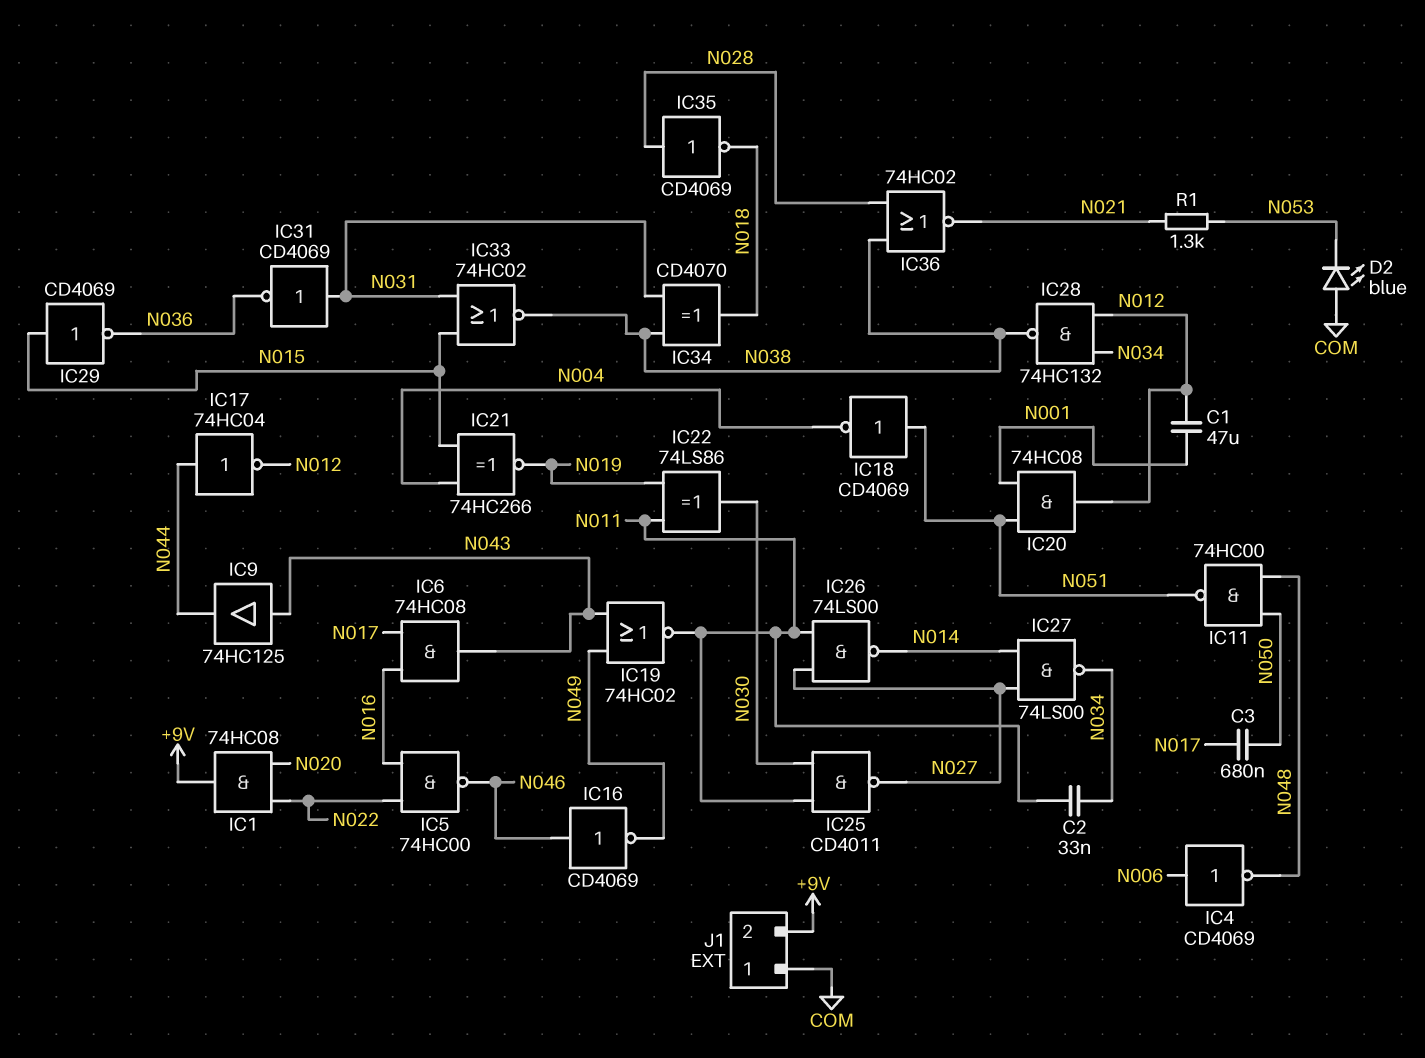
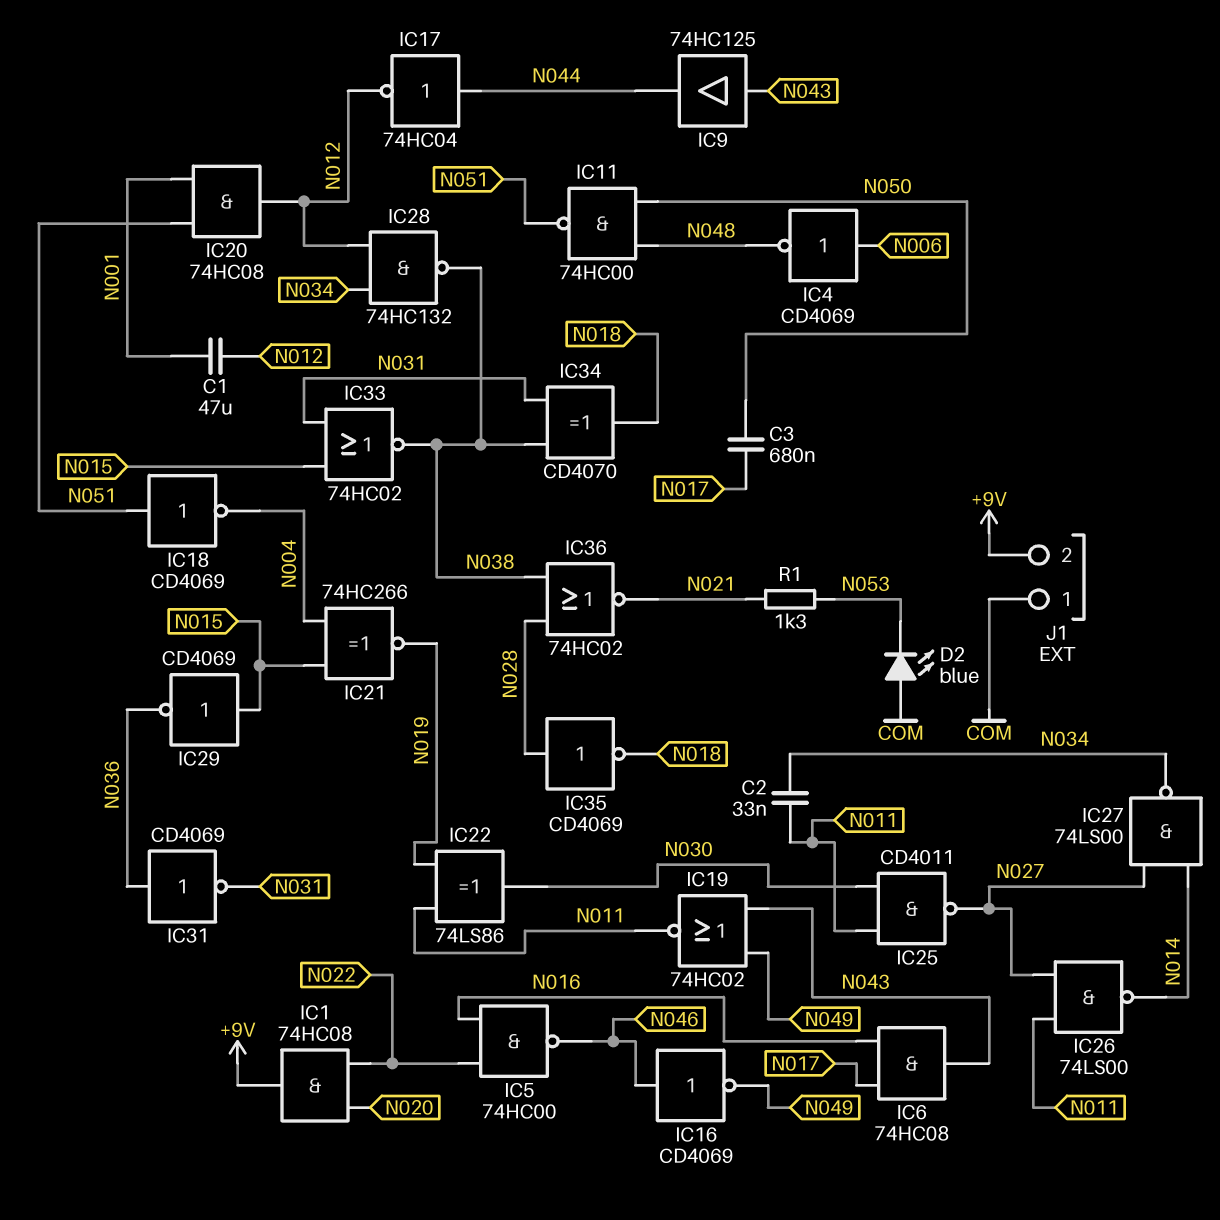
IC31: NOT CD4069 (in N031, out N036) -> NOT CD4069 (in N036, out N031)

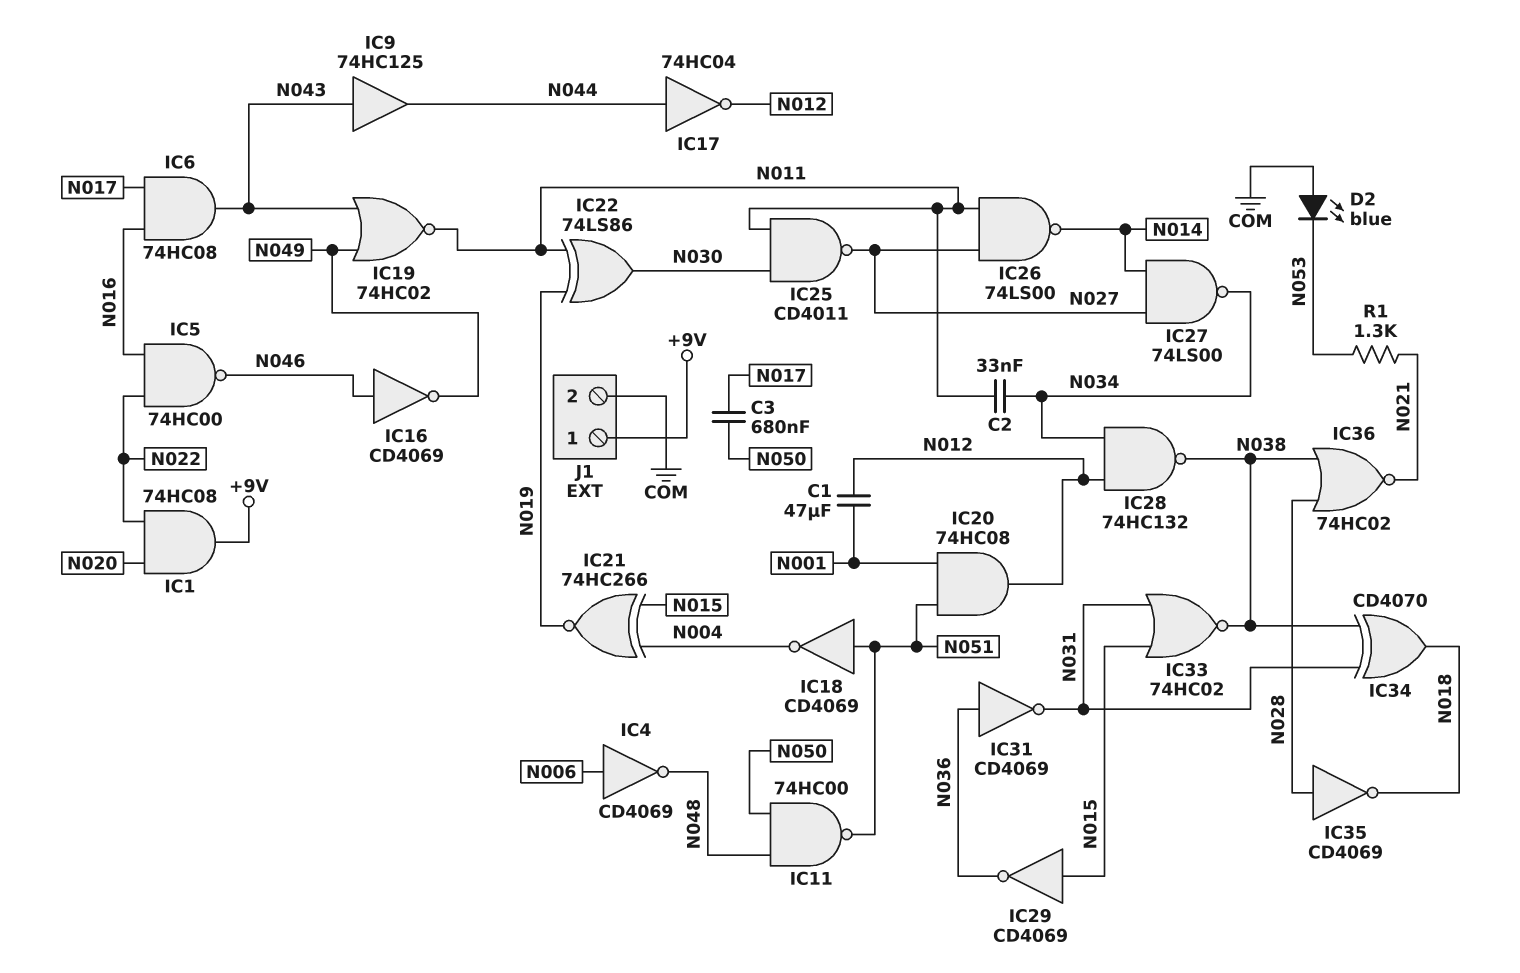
J1 pin 1: COM -> +9V
J1 pin 2: +9V -> COM

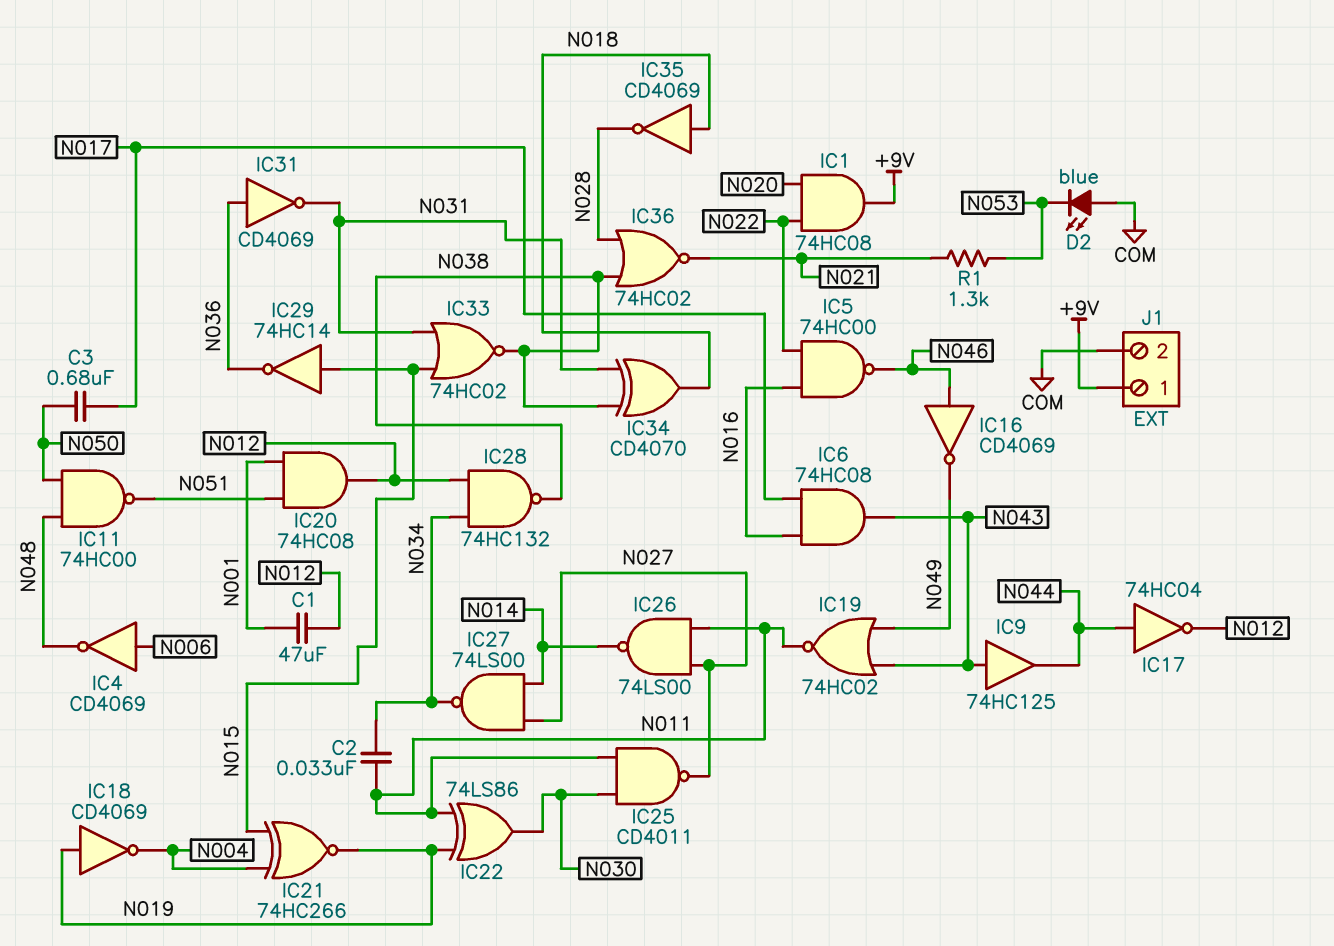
IC18: NOT CD4069 (in N051, out N004) -> NOT CD4069 (in N019, out N004)
IC29: NOT CD4069 (in N015, out N036) -> NOT 74HC14 (in N015, out N036)
IC35: NOT CD4069 (in N028, out N018) -> NOT CD4069 (in N018, out N028)

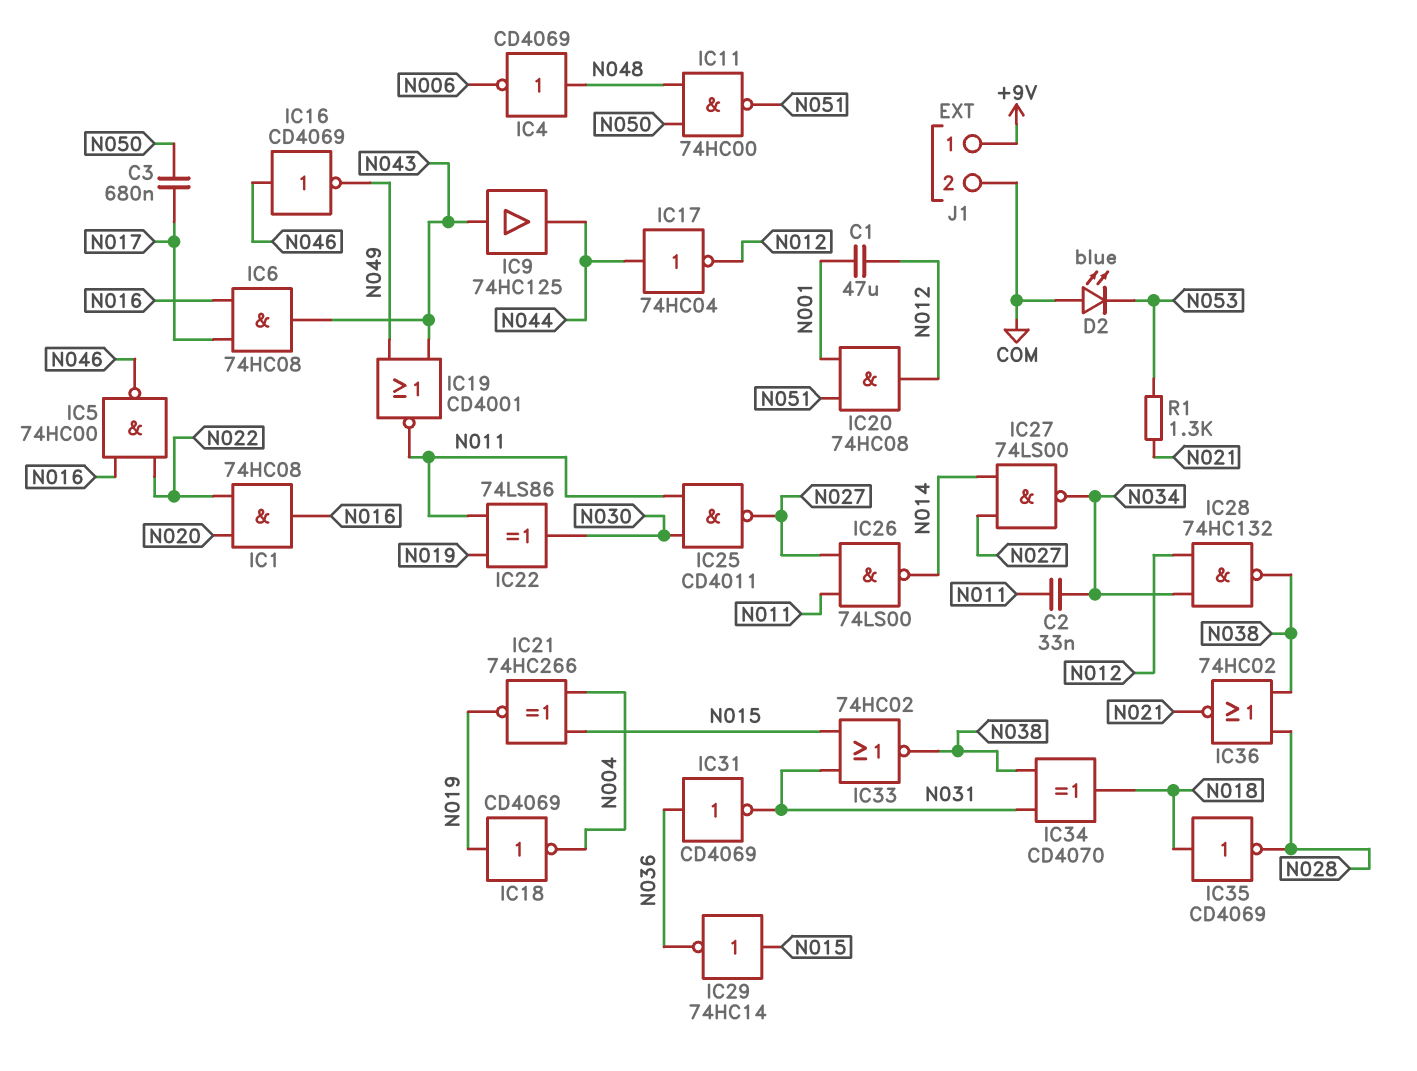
IC1: AND 74HC08 (in N020, in N022, out +9V) -> AND 74HC08 (in N020, in N022, out N016)
IC4: NOT CD4069 (in N006, out N048) -> NOT CD4069 (in N048, out N006)
IC19: NOR 74HC02 (in N043, in N049, out N011) -> NOR CD4001 (in N043, in N049, out N011)

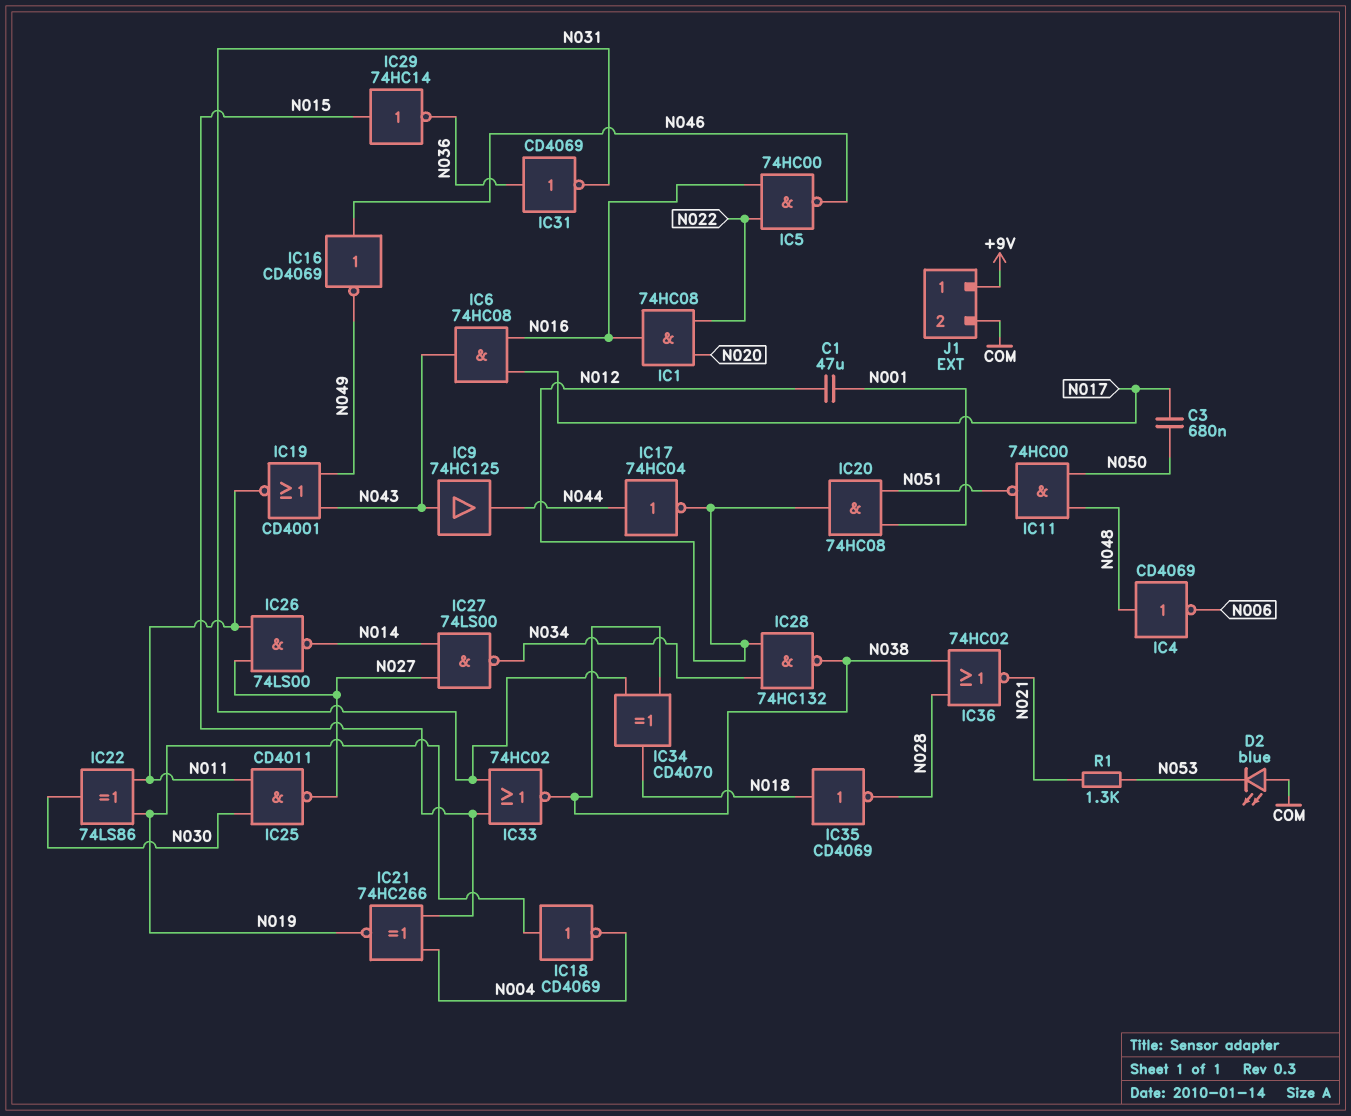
C2: 33nF (N011, N034) -> none

